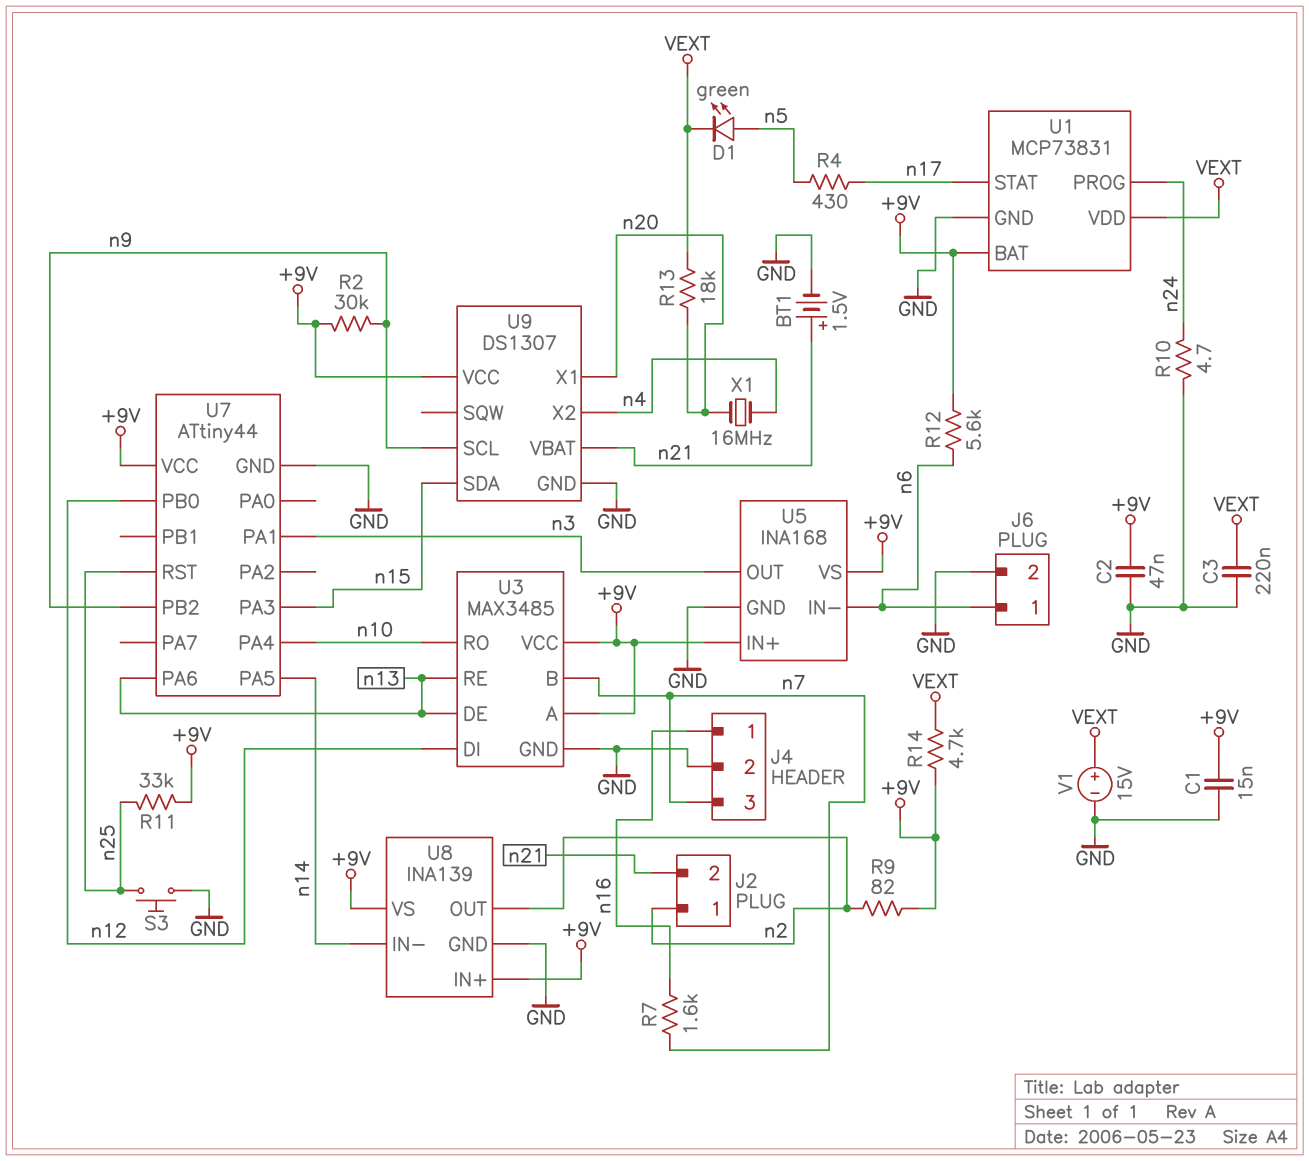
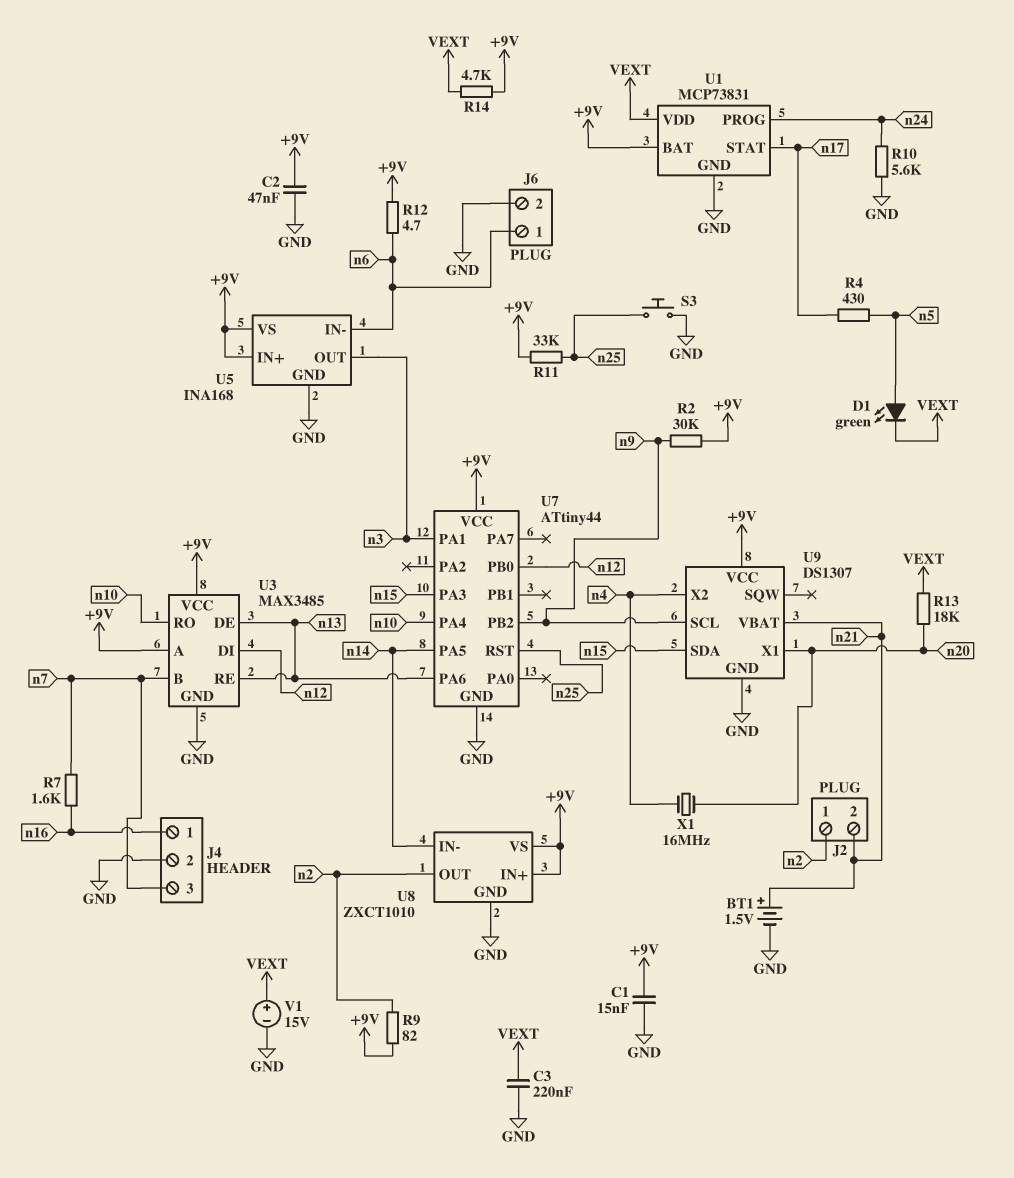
R10: 4.7 (GND, n24) -> 5.6k (GND, n24)
R12: 5.6k (+9V, n6) -> 4.7 (+9V, n6)
U8: INA139 -> ZXCT1010

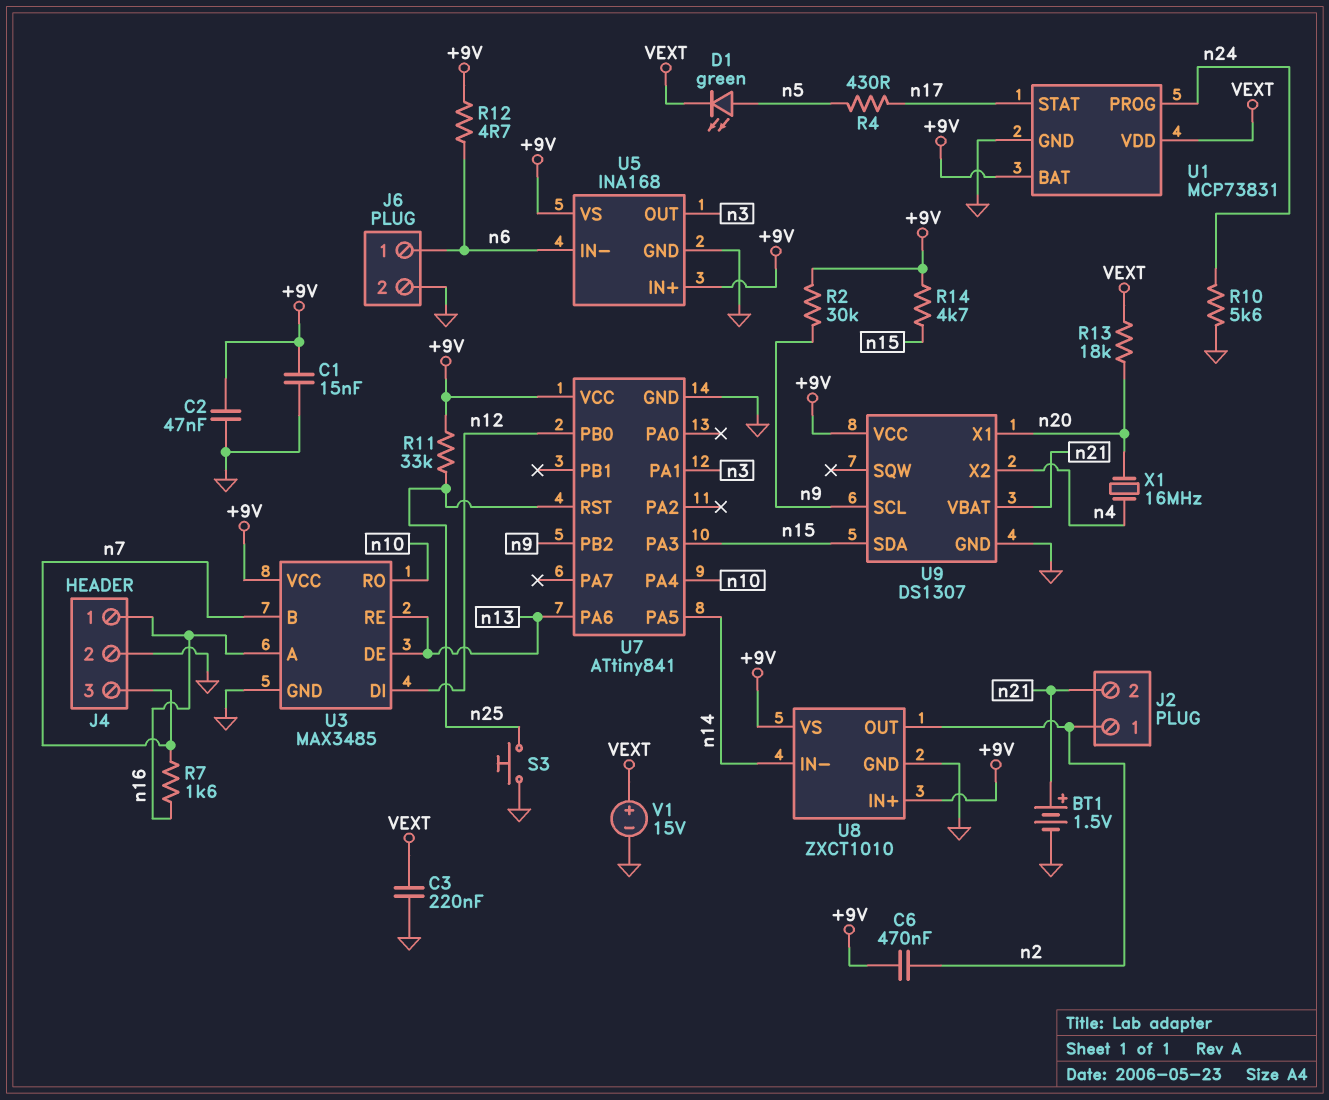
C6: none -> 470nF (+9V, n2)
R9: 82 (+9V, n2) -> none
R14: 4.7k (+9V, VEXT) -> 4.7k (+9V, n15)
U3 pin A: +9V -> n16
U7: ATtiny44 -> ATtiny841

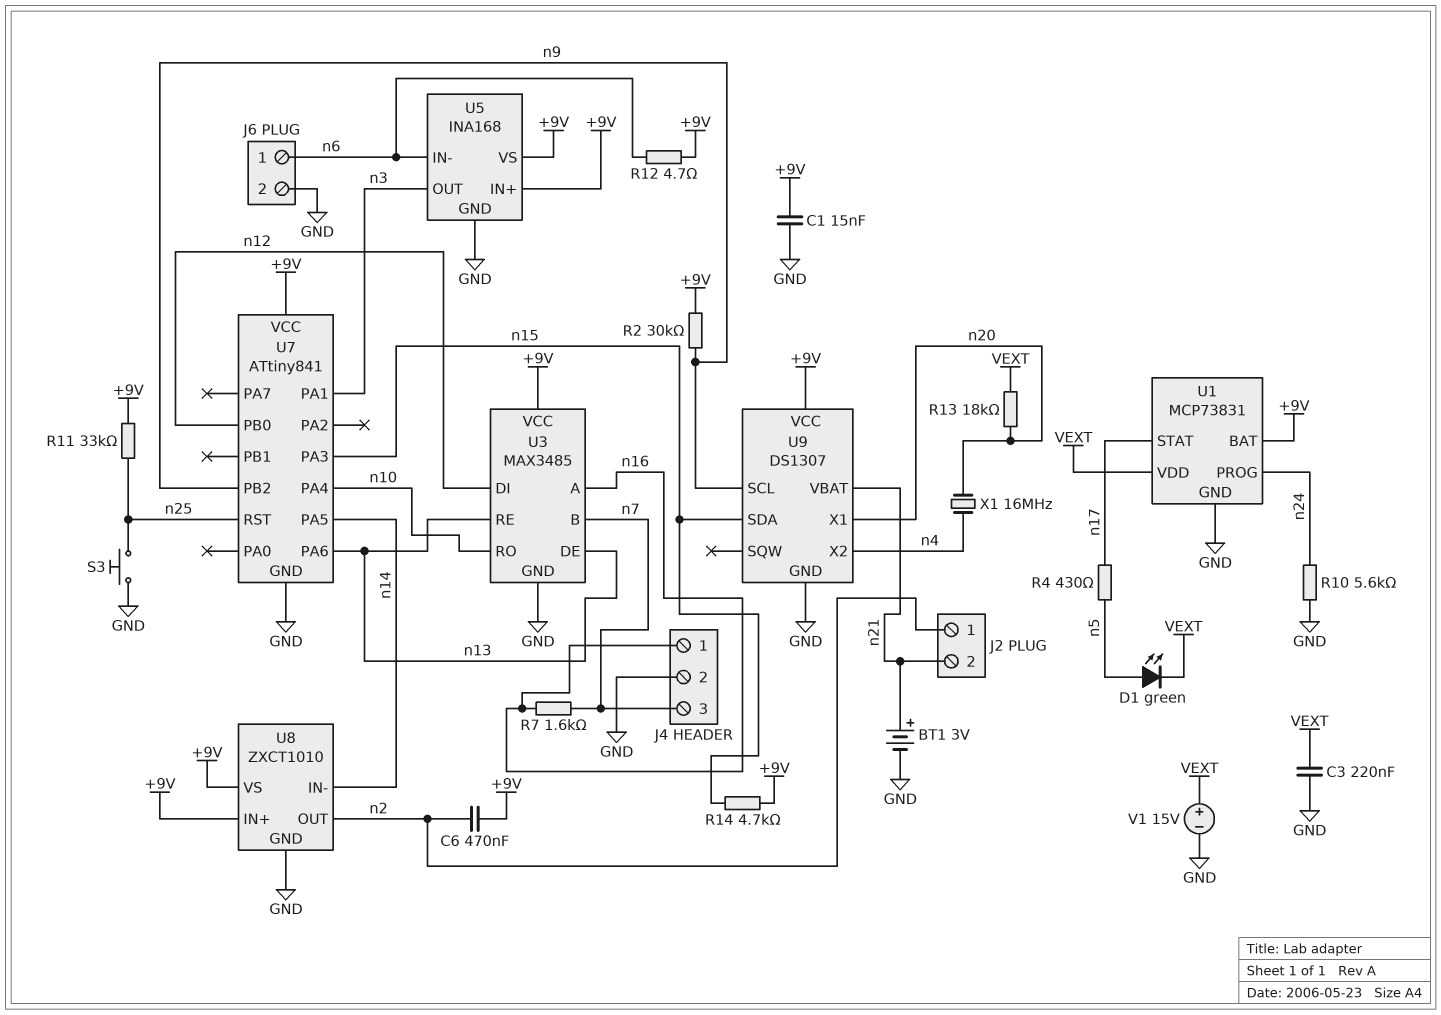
BT1: 1.5V (plus n21, minus GND) -> 3V (plus n21, minus GND)
C2: 47nF (+9V, GND) -> none

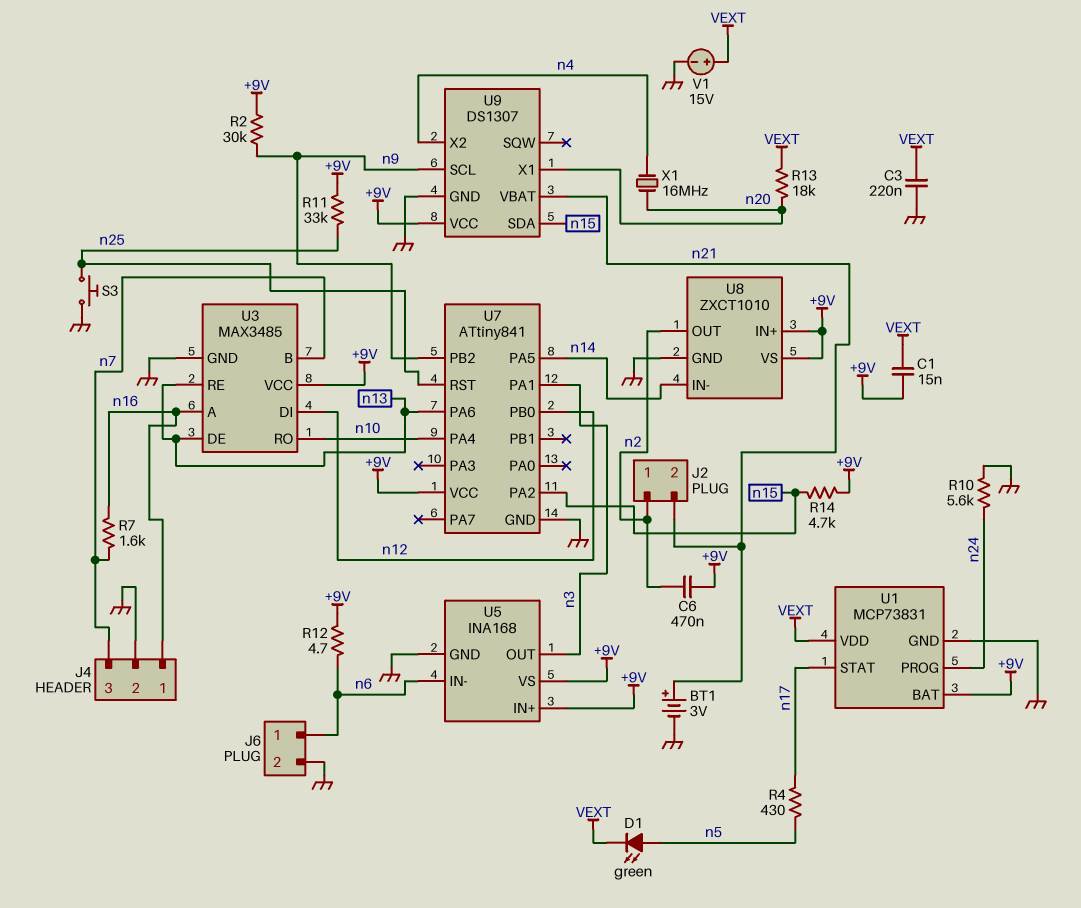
C1: 15nF (+9V, GND) -> 15nF (+9V, VEXT)
U7 pin PA2: none -> n15
U7 pin PA3: n15 -> none

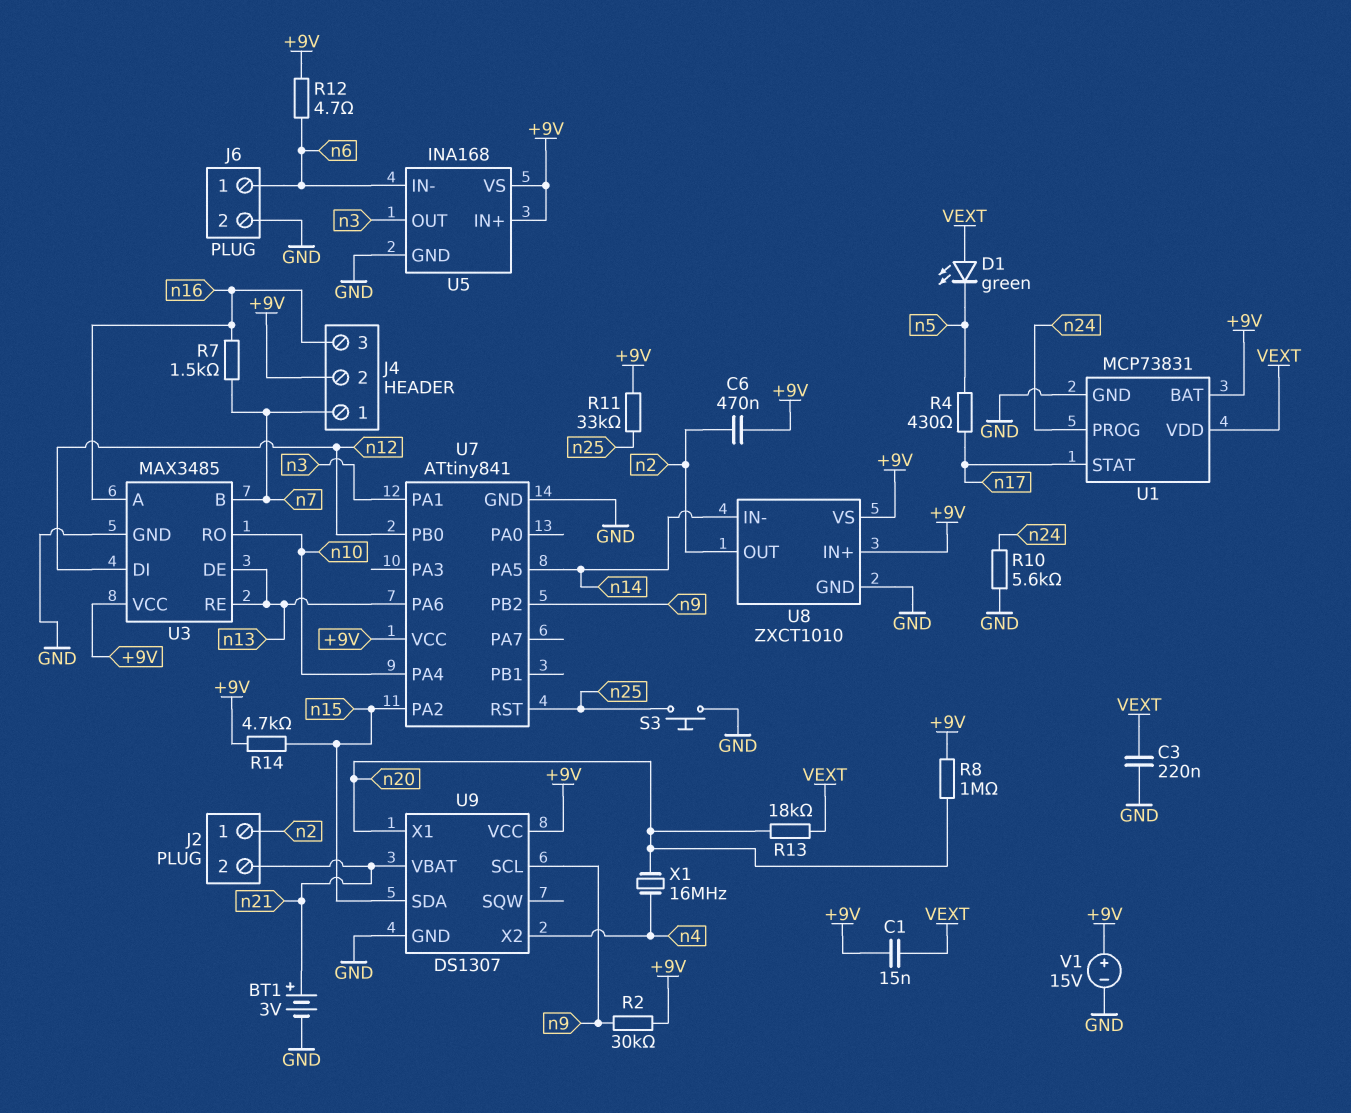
D1: LED green (A n5, K VEXT) -> LED green (A VEXT, K n5)
J4 pin 1: n16 -> n7
J4 pin 2: GND -> +9V
J4 pin 3: n7 -> n16
R7: 1.6k (n7, n16) -> 1.5k (n7, n16)
R8: none -> 1M (+9V, n20)
V1: 15V (plus VEXT, minus GND) -> 15V (plus +9V, minus GND)

